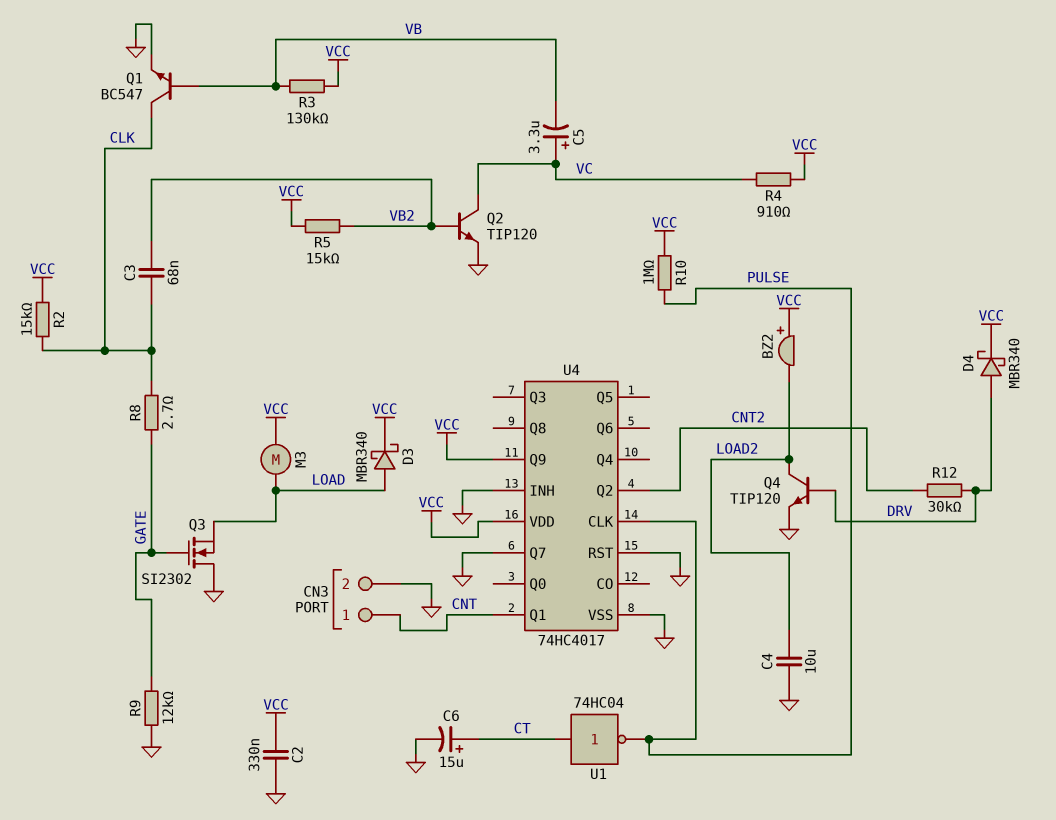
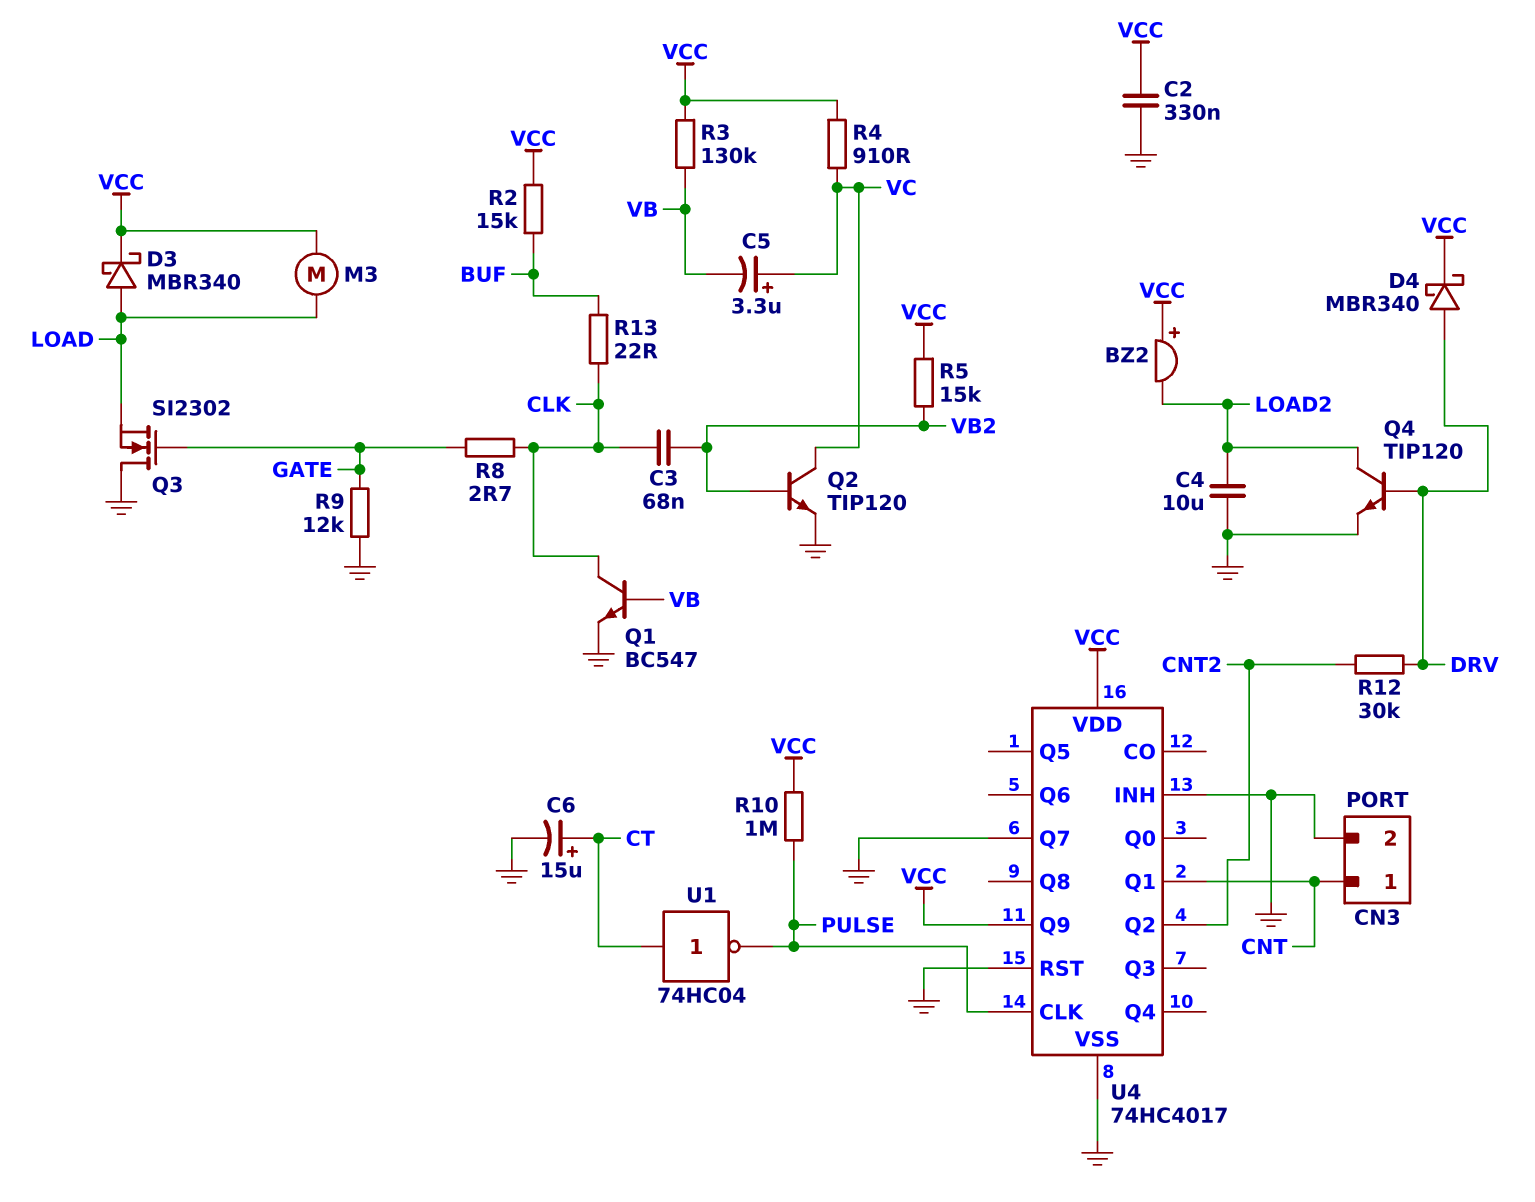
R2: 15k (CLK, VCC) -> 15k (BUF, VCC)
R13: none -> 22 (BUF, CLK)

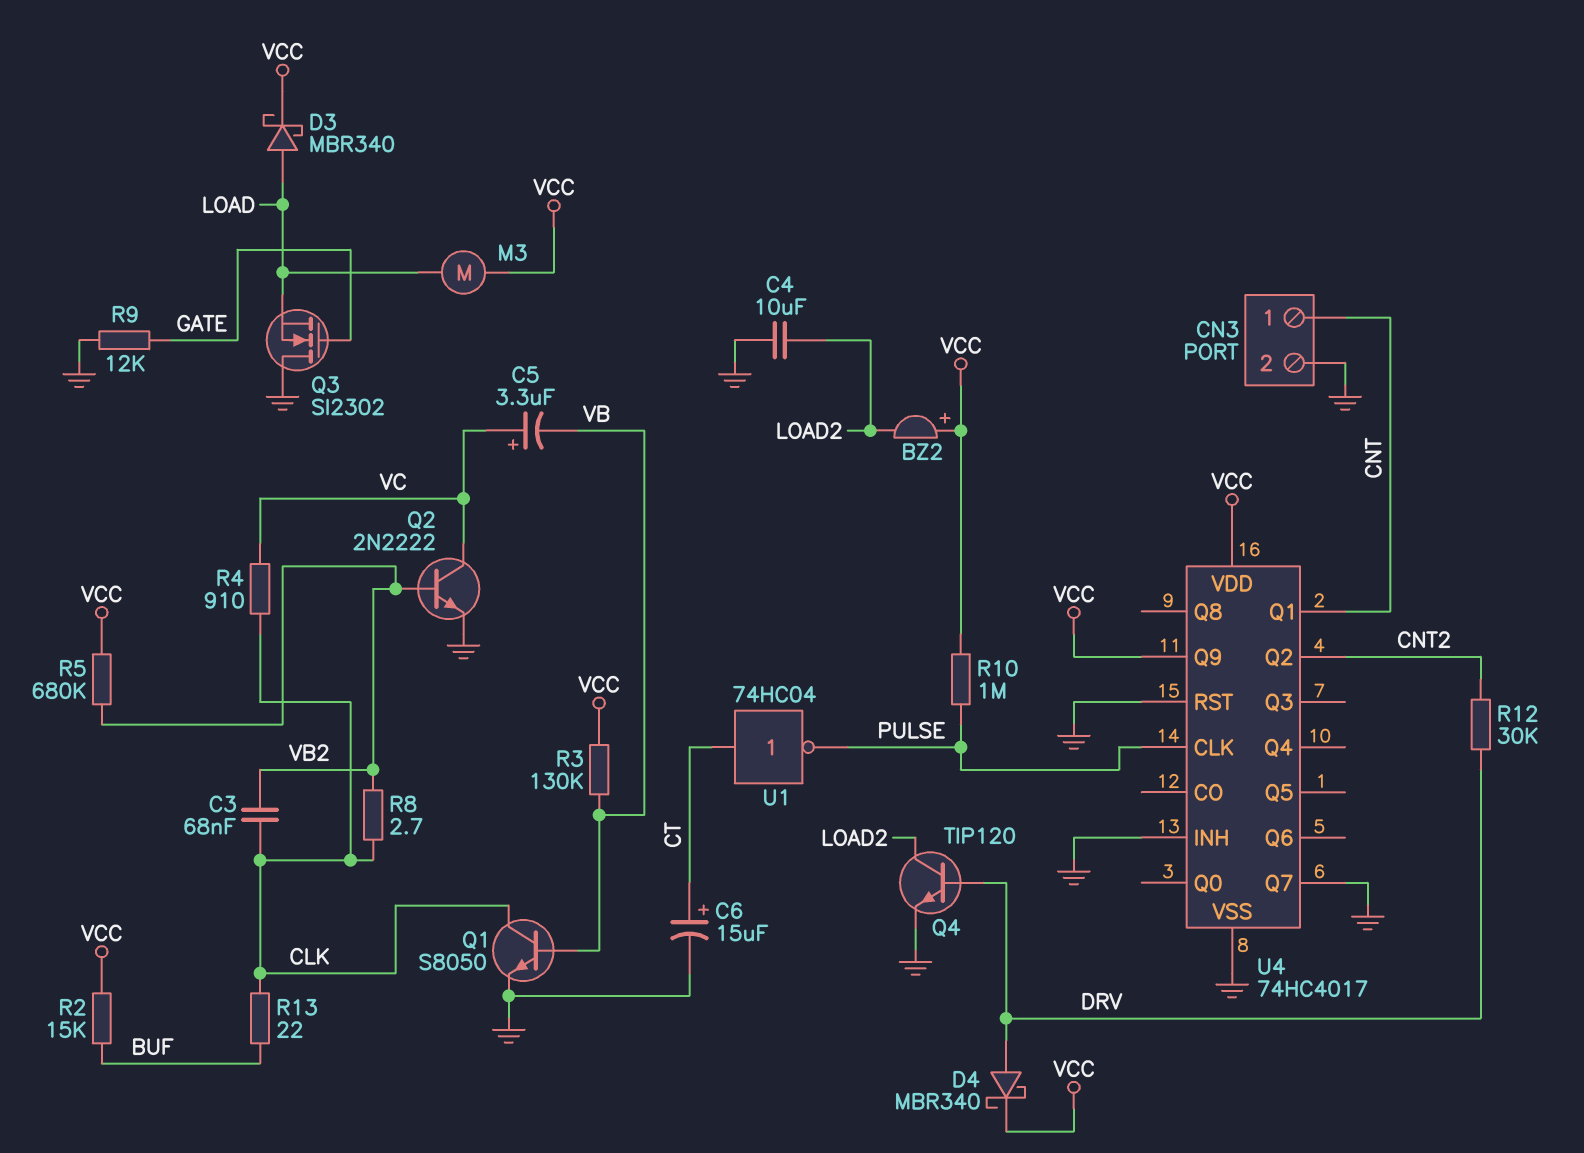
C2: 330nF (GND, VCC) -> none
Q1: NPN BC547 (B VB, C CLK, E GND) -> NPN S8050 (B VB, C CLK, E GND)
Q2: NPN TIP120 (B VB2, C VC, E GND) -> NPN 2N2222 (B VB2, C VC, E GND)
R4: 910 (VC, VCC) -> 910 (CLK, VC)
R5: 15k (VB2, VCC) -> 680k (VB2, VCC)
R8: 2.7 (CLK, GATE) -> 2.7 (CLK, VB2)

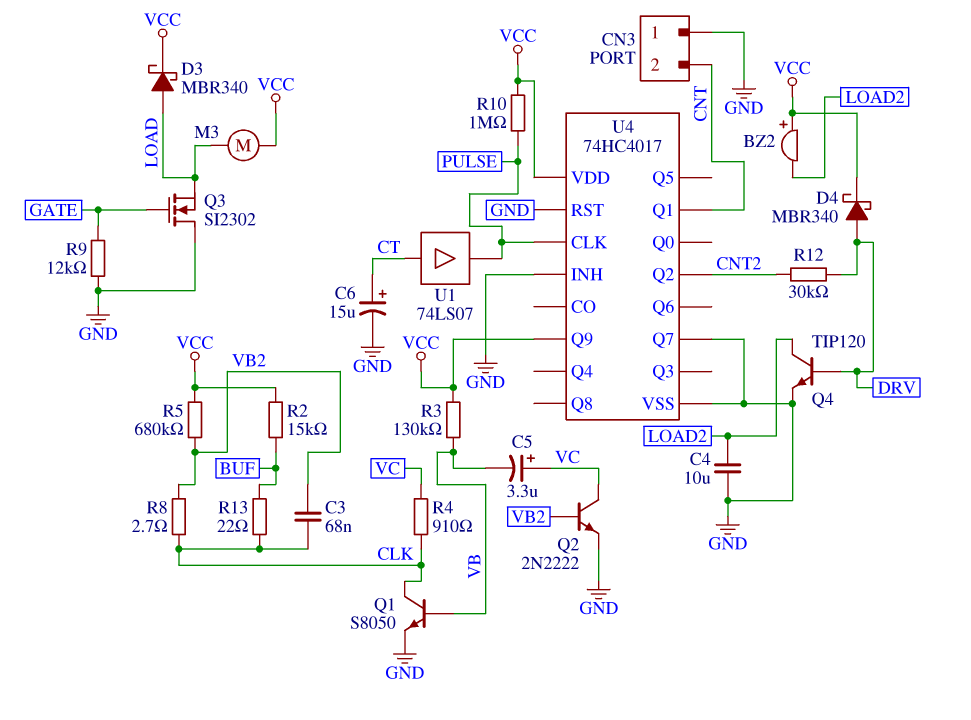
CN3 pin 1: CNT -> GND
CN3 pin 2: GND -> CNT
U1: NOT 74HC04 (in CT, out PULSE) -> buffer 74LS07 (in CT, out PULSE)

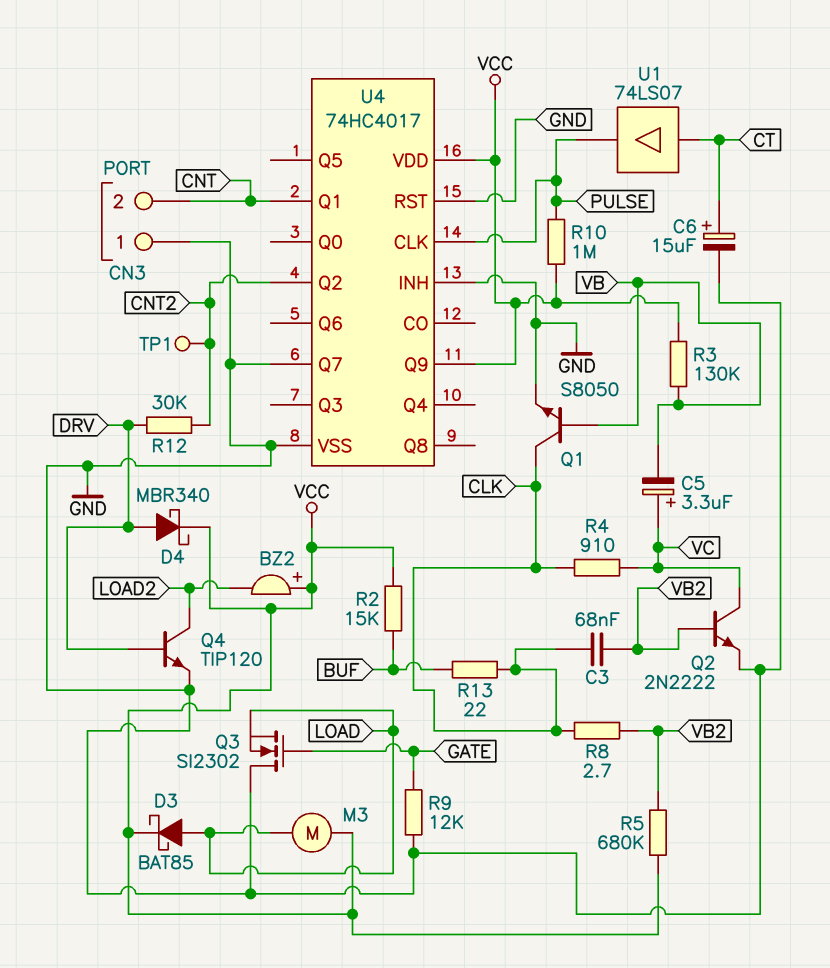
C4: 10uF (GND, LOAD2) -> none
D3: schottky MBR340 (A LOAD, K VCC) -> schottky BAT85 (A LOAD, K VCC)
TP1: none -> test point (CNT2)

